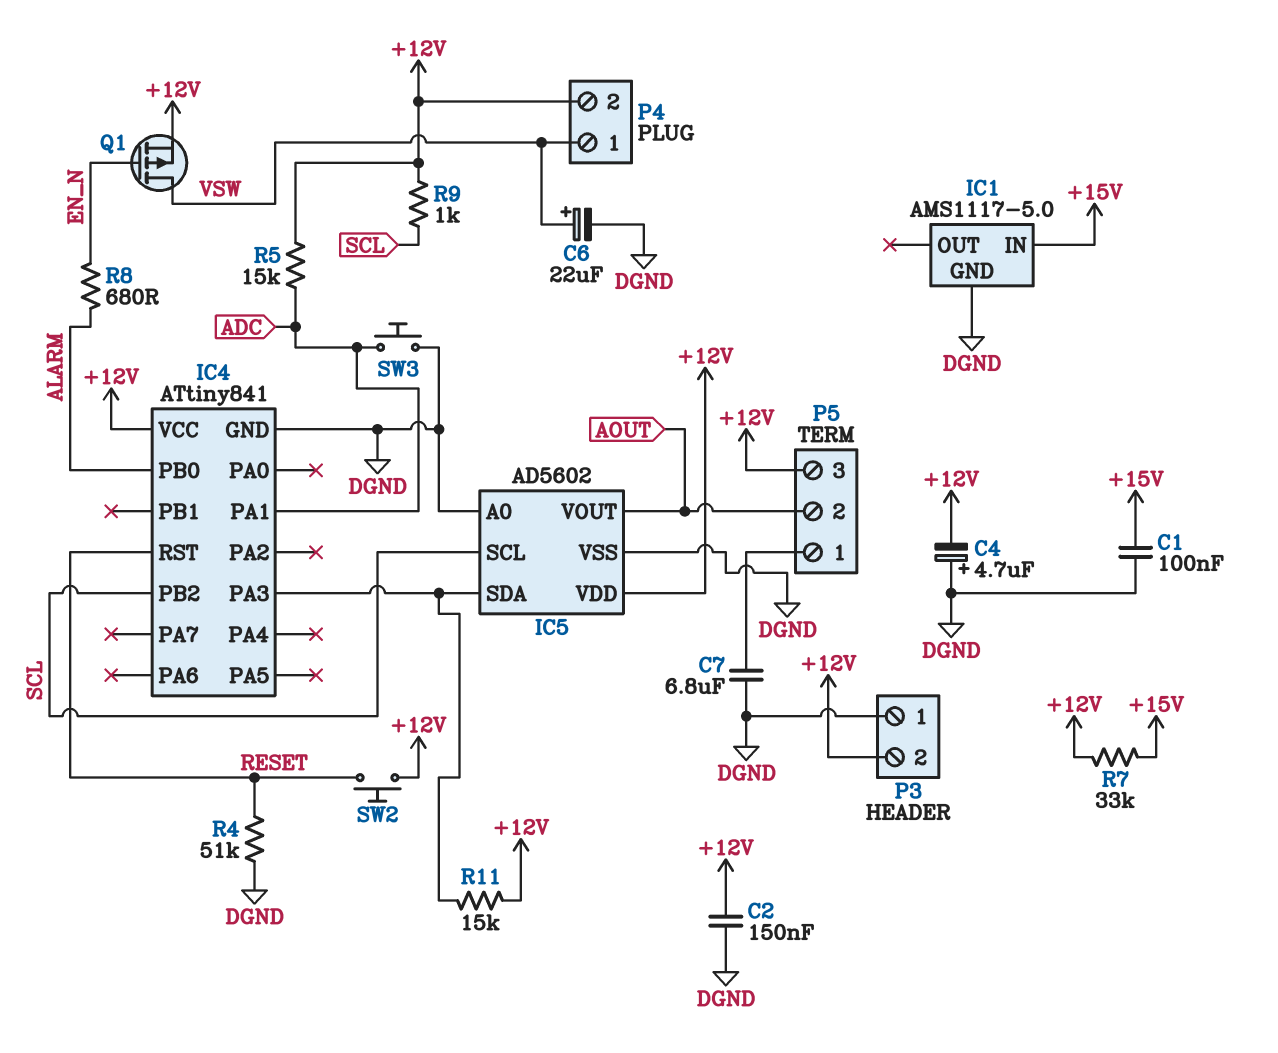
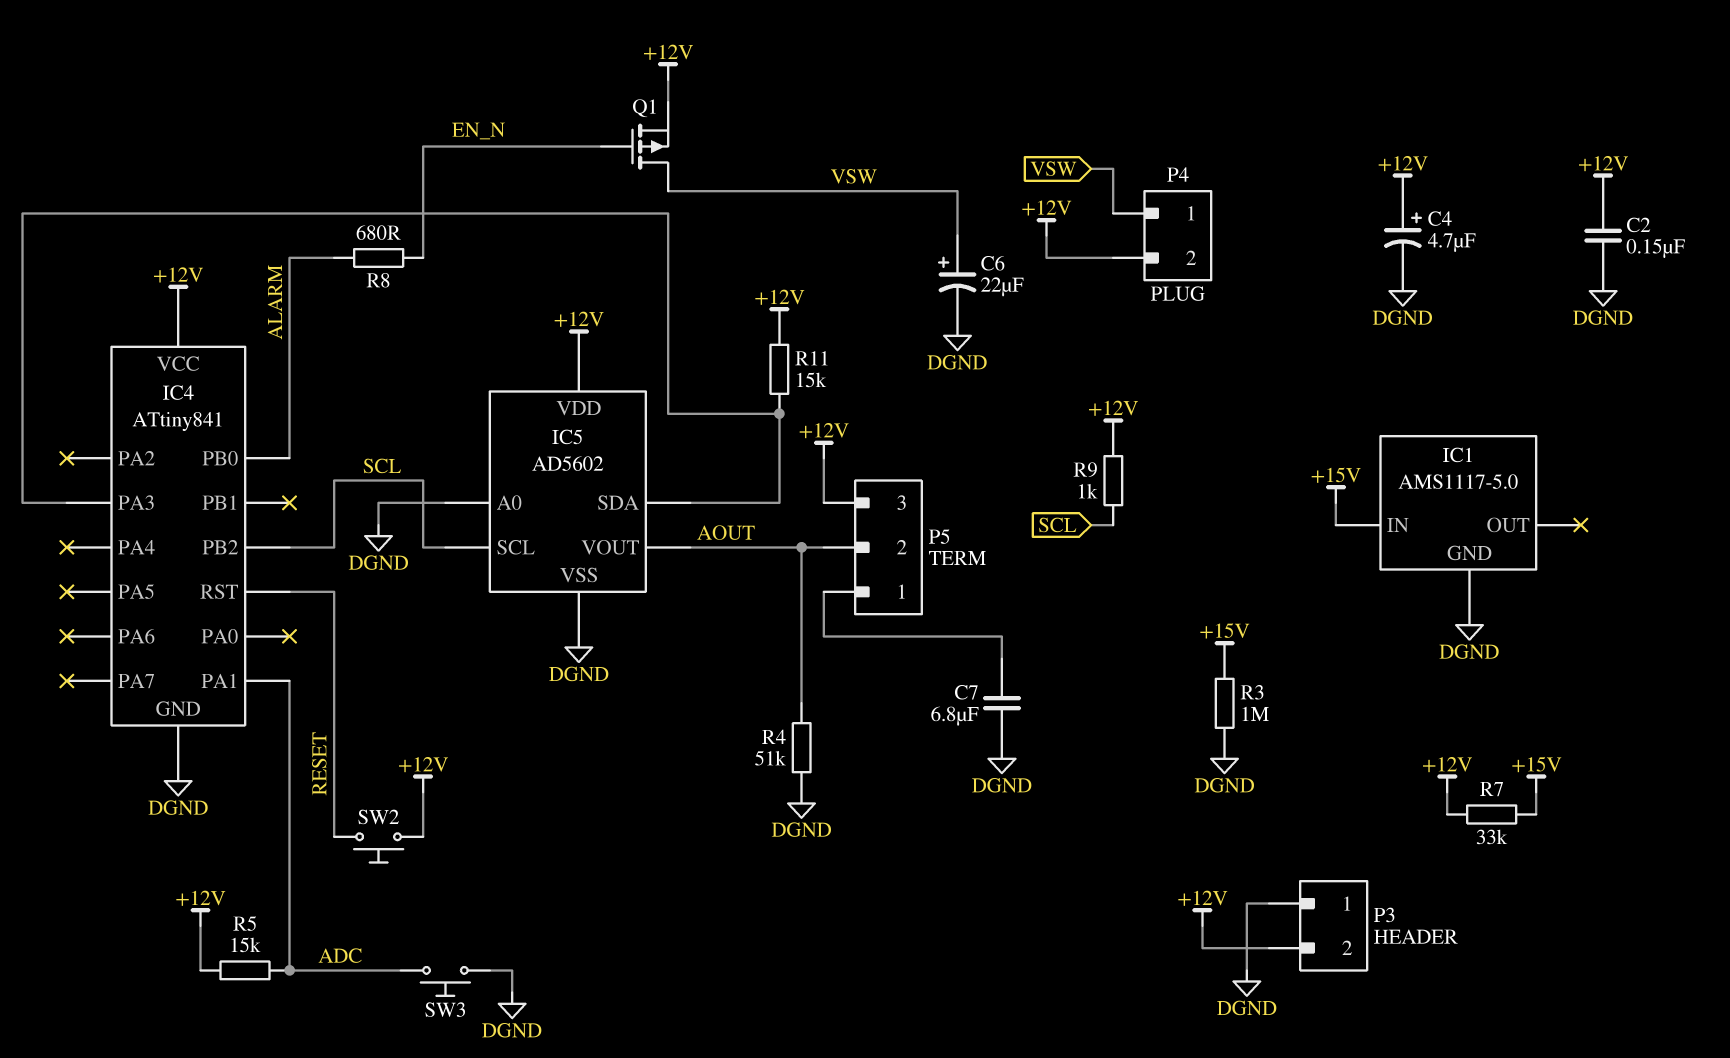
C1: 100nF (+15V, DGND) -> none
C4: 4.7uF (plus DGND, minus +12V) -> 4.7uF (plus +12V, minus DGND)
R3: none -> 1M (+15V, DGND)
R4: 51k (DGND, RESET) -> 51k (AOUT, DGND)

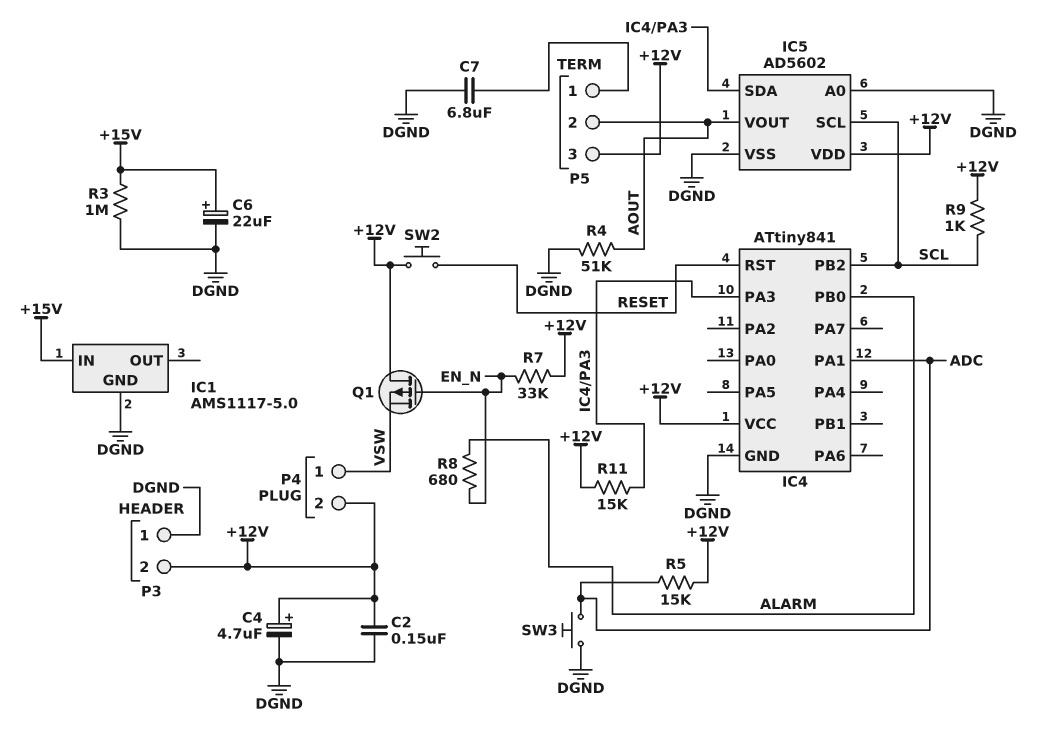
C6: 22uF (plus VSW, minus DGND) -> 22uF (plus +15V, minus DGND)
Q1: PMOS (G EN_N, D VSW, S +12V) -> PMOS (G EN_N, D +12V, S VSW)
R7: 33k (+12V, +15V) -> 33k (+12V, EN_N)

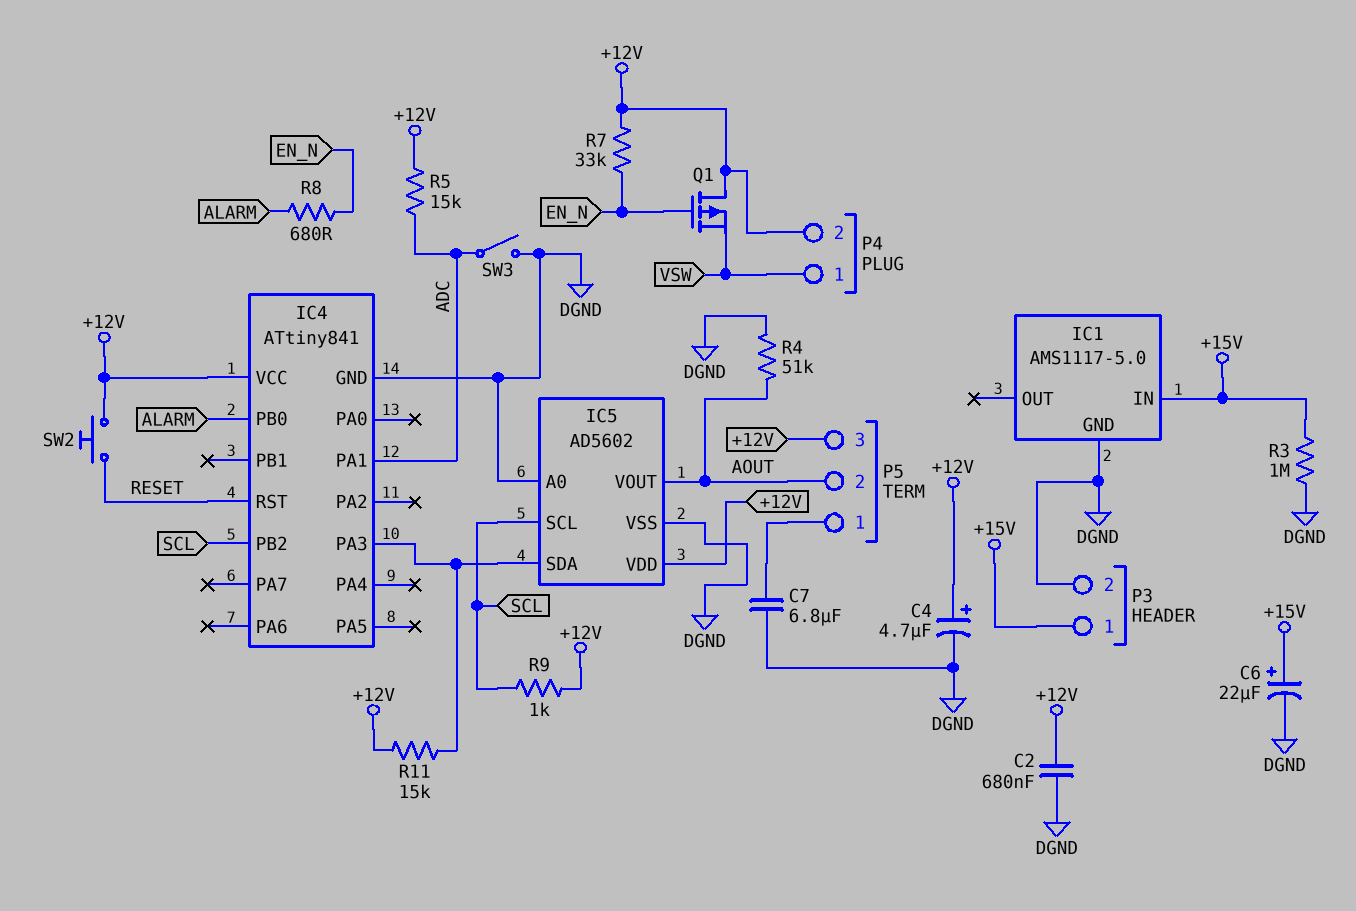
C2: 150nF (+12V, DGND) -> 680nF (+12V, DGND)
P3 pin 1: DGND -> +15V
P3 pin 2: +12V -> DGND
SW3: button (ADC, DGND) -> switch (ADC, DGND)

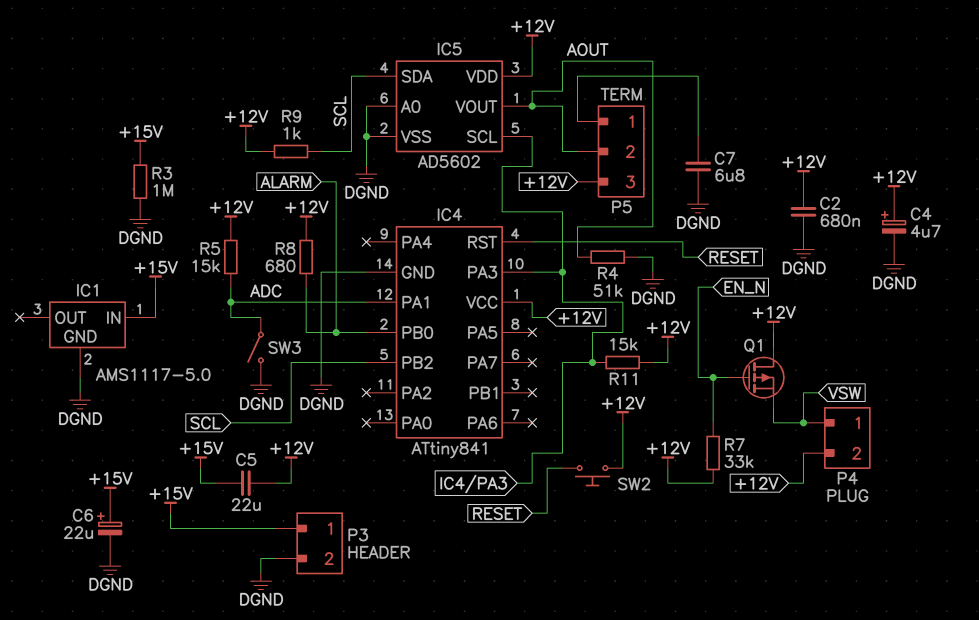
C5: none -> 22uF (+12V, +15V)
IC5 pin SCL: SCL -> IC4/PA3
IC5 pin SDA: IC4/PA3 -> SCL
R8: 680 (ALARM, EN_N) -> 680 (+12V, ALARM)

